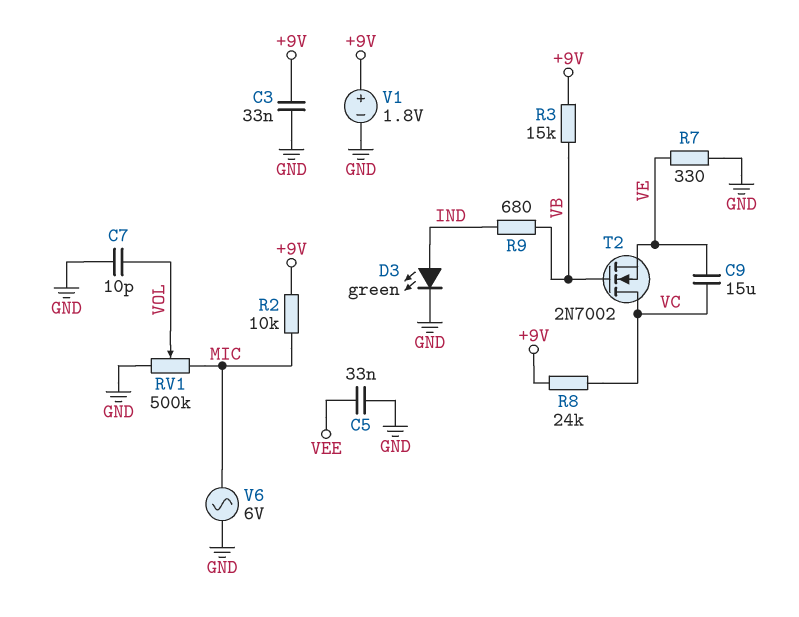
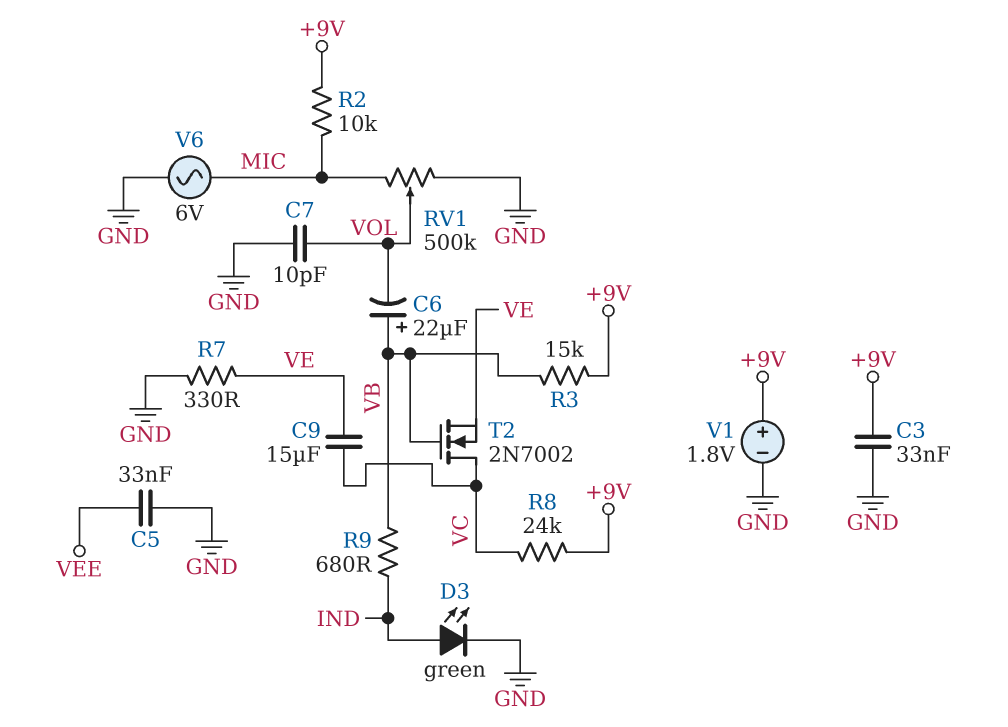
C6: none -> 22uF (plus VB, minus VOL)

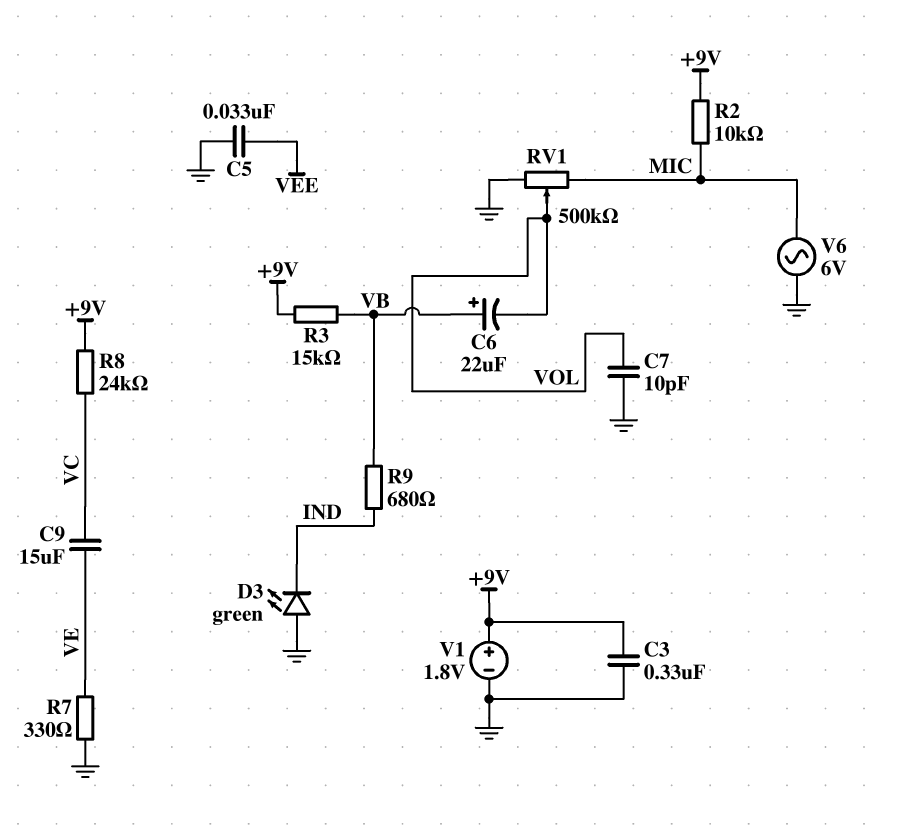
C3: 33nF (+9V, GND) -> 330nF (+9V, GND)
D3: LED green (A IND, K GND) -> LED green (A GND, K IND)
T2: NMOS 2N7002 (G VB, D VC, S VE) -> none

